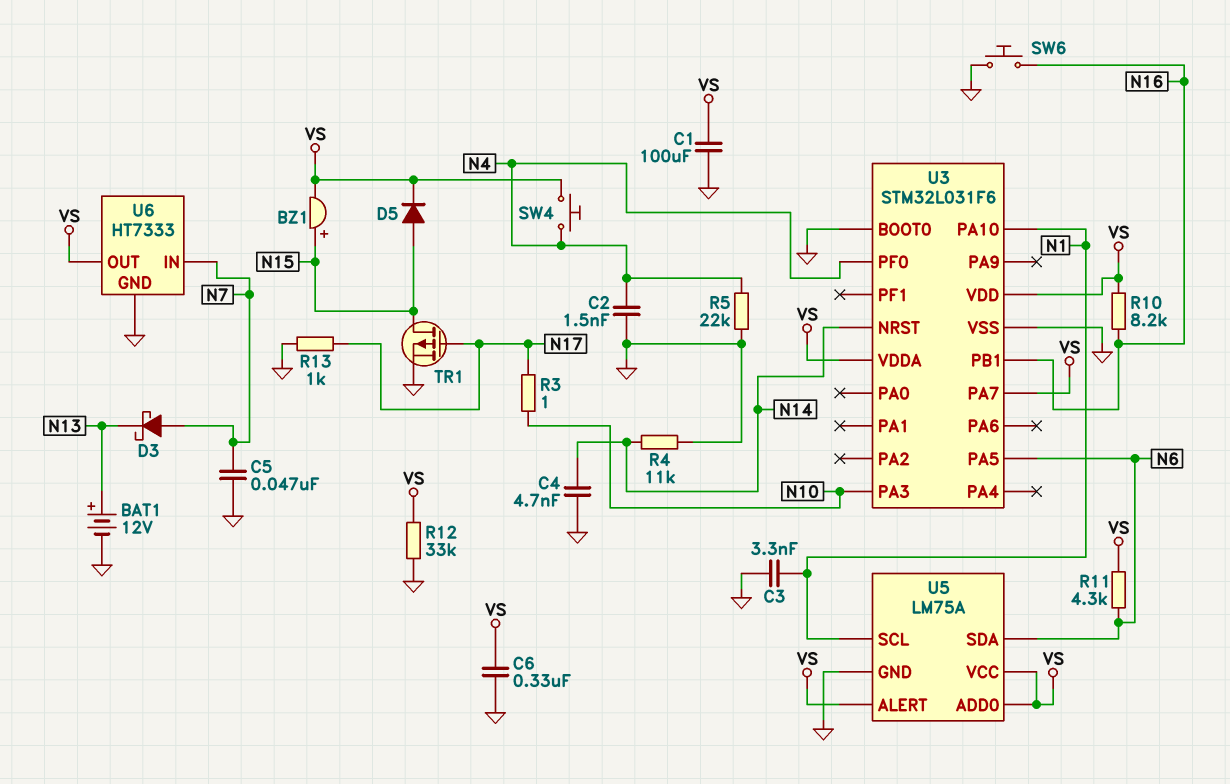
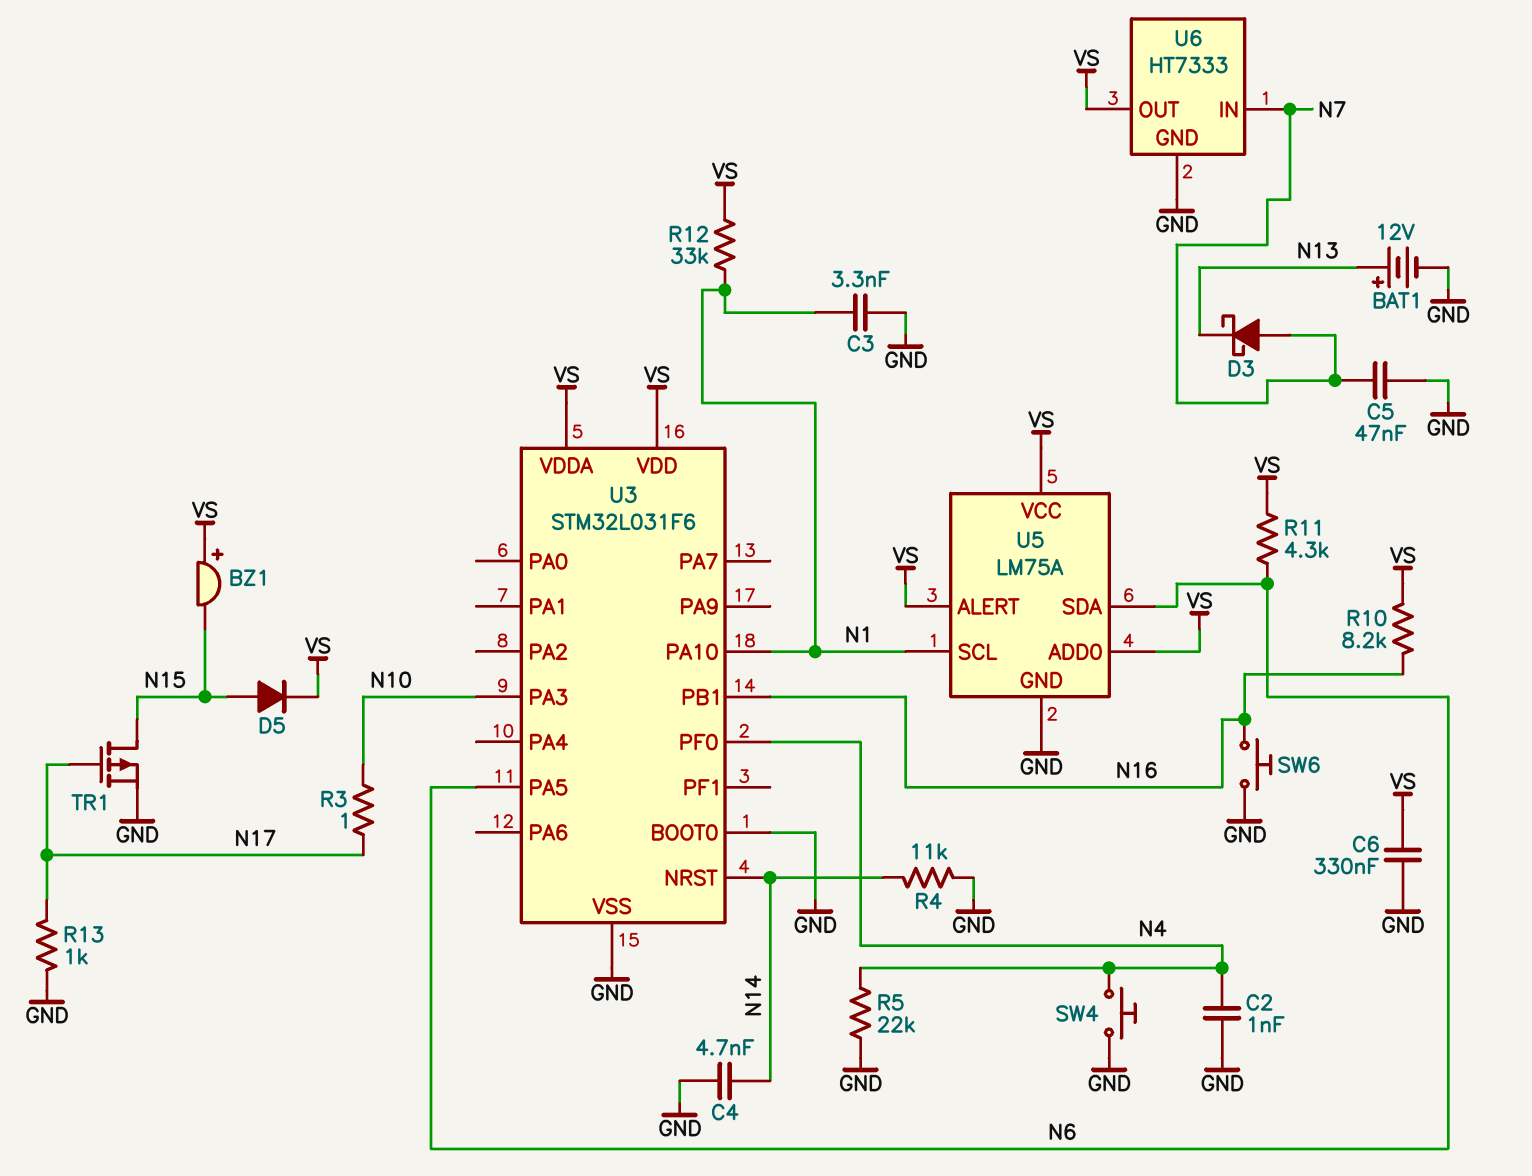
BZ1: buzzer (plus N15, minus VS) -> buzzer (plus VS, minus N15)
C1: 100uF (GND, VS) -> none
C2: 1.5nF (GND, N4) -> 1nF (GND, N4)
R12: 33k (GND, VS) -> 33k (N1, VS)
SW4: button (N4, VS) -> button (GND, N4)
U3 pin PA7: VS -> none

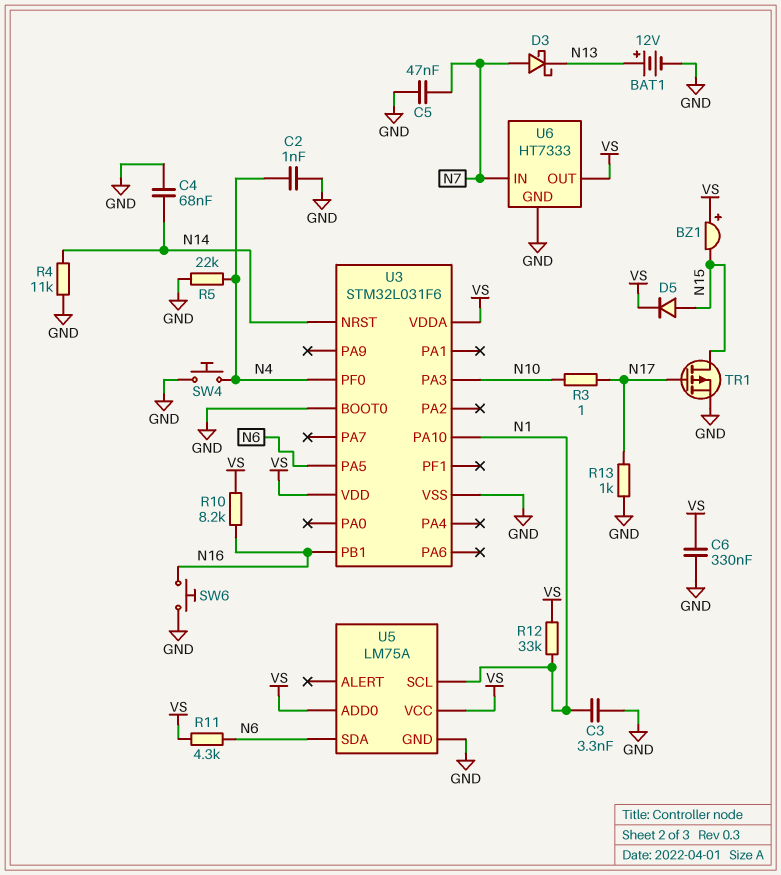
C4: 4.7nF (GND, N14) -> 68nF (GND, N14)
U5 pin ALERT: VS -> none

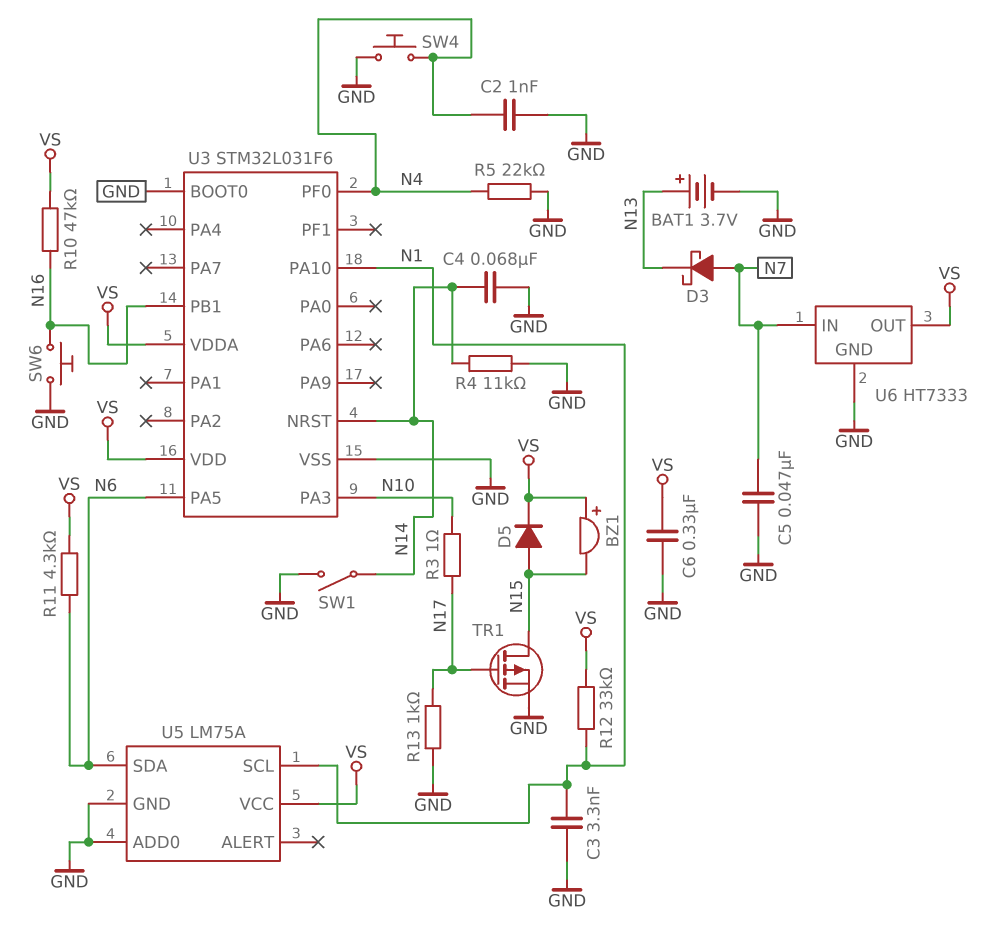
BAT1: 12V (plus N13, minus GND) -> 3.7V (plus N13, minus GND)
R10: 8.2k (N16, VS) -> 47k (N16, VS)
SW1: none -> switch (GND, N14)
U5 pin ADD0: VS -> GND

